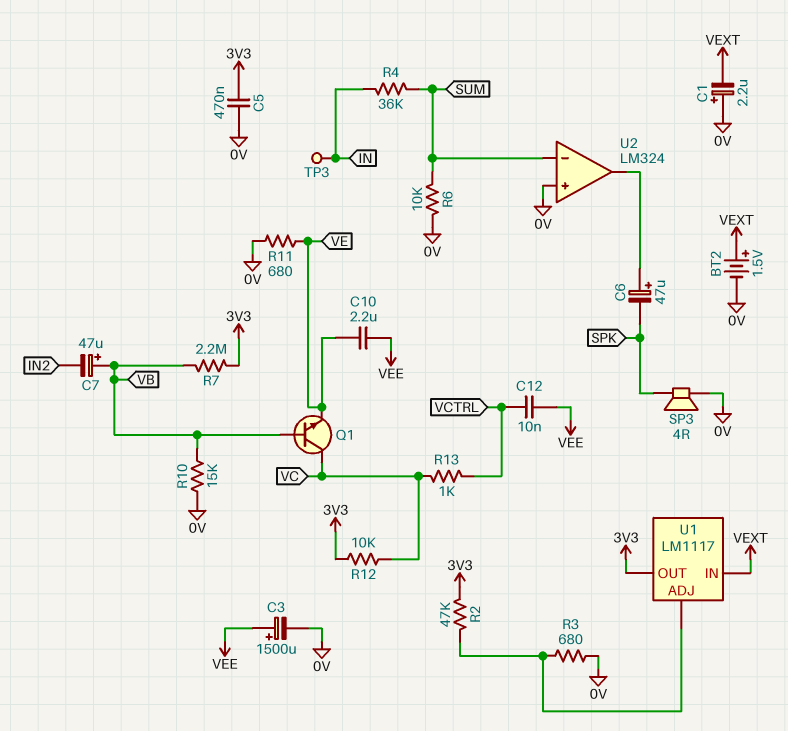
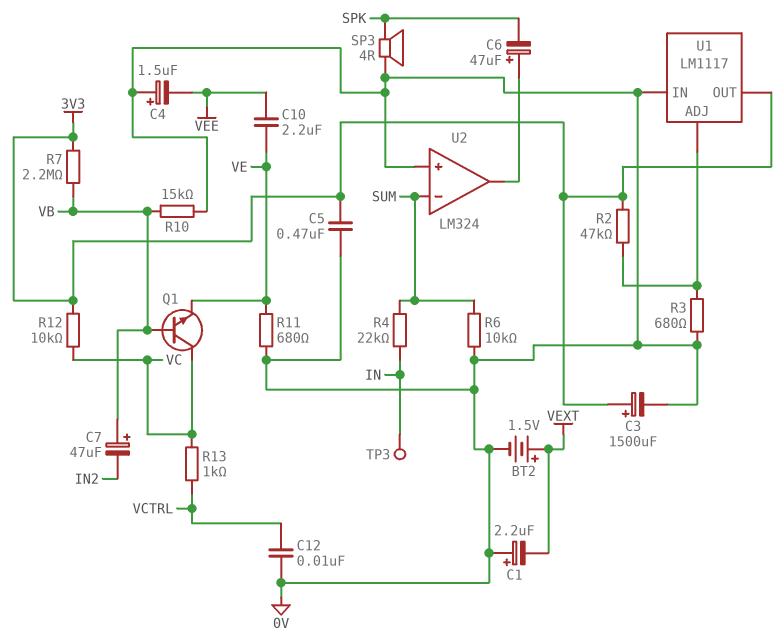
C3: 1500uF (plus VEE, minus 0V) -> 1500uF (plus 3V3, minus 0V)
C4: none -> 1.5uF (plus 0V, minus VEE)
C12: 10nF (VCTRL, VEE) -> 10nF (0V, VCTRL)
R4: 36k (IN, SUM) -> 22k (IN, SUM)
U1 pin IN: VEXT -> 0V

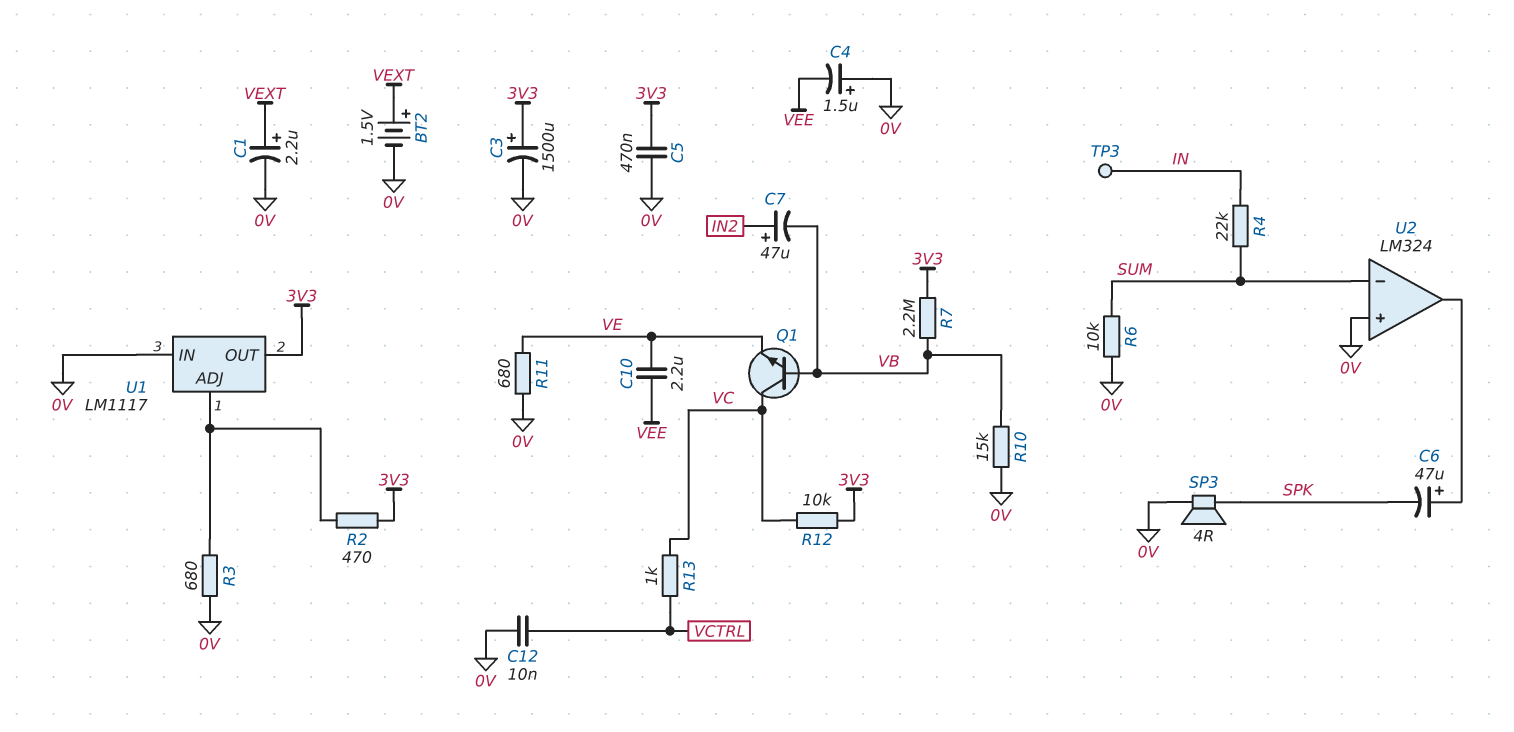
C1: 2.2uF (plus 0V, minus VEXT) -> 2.2uF (plus VEXT, minus 0V)
C7: 47uF (plus VB, minus IN2) -> 47uF (plus IN2, minus VB)
R2: 47k (3V3, U1/ADJ) -> 470 (3V3, U1/ADJ)

